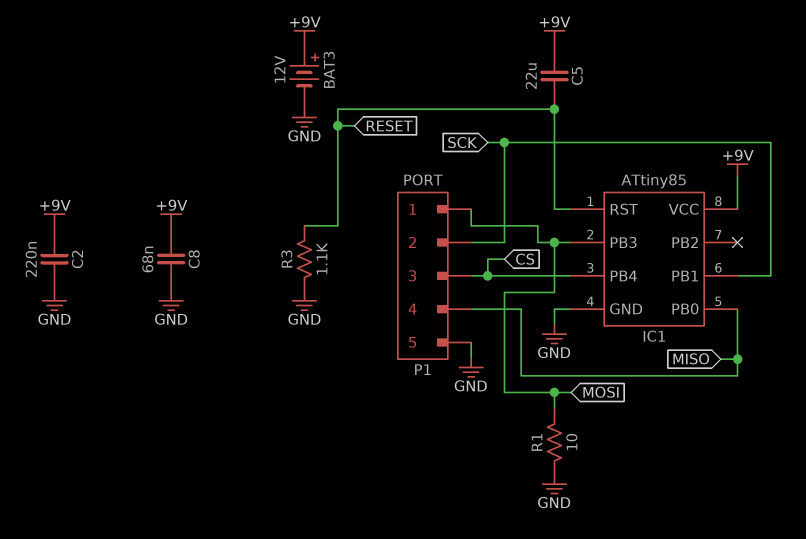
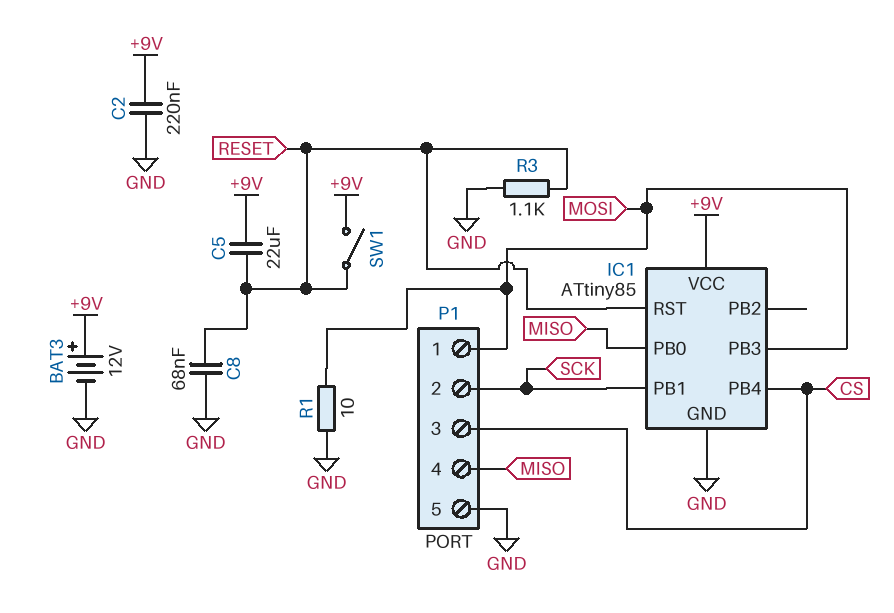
C8: 68nF (+9V, GND) -> 68nF (GND, RESET)
SW1: none -> switch (+9V, RESET)

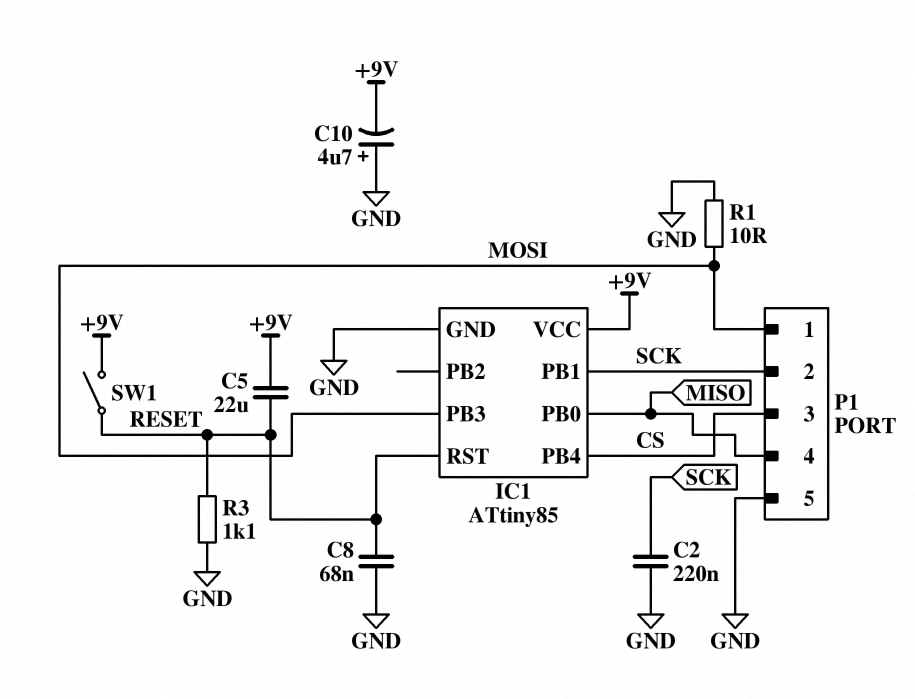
BAT3: 12V (plus +9V, minus GND) -> none
C2: 220nF (+9V, GND) -> 220nF (GND, SCK)
C10: none -> 4.7uF (plus GND, minus +9V)

